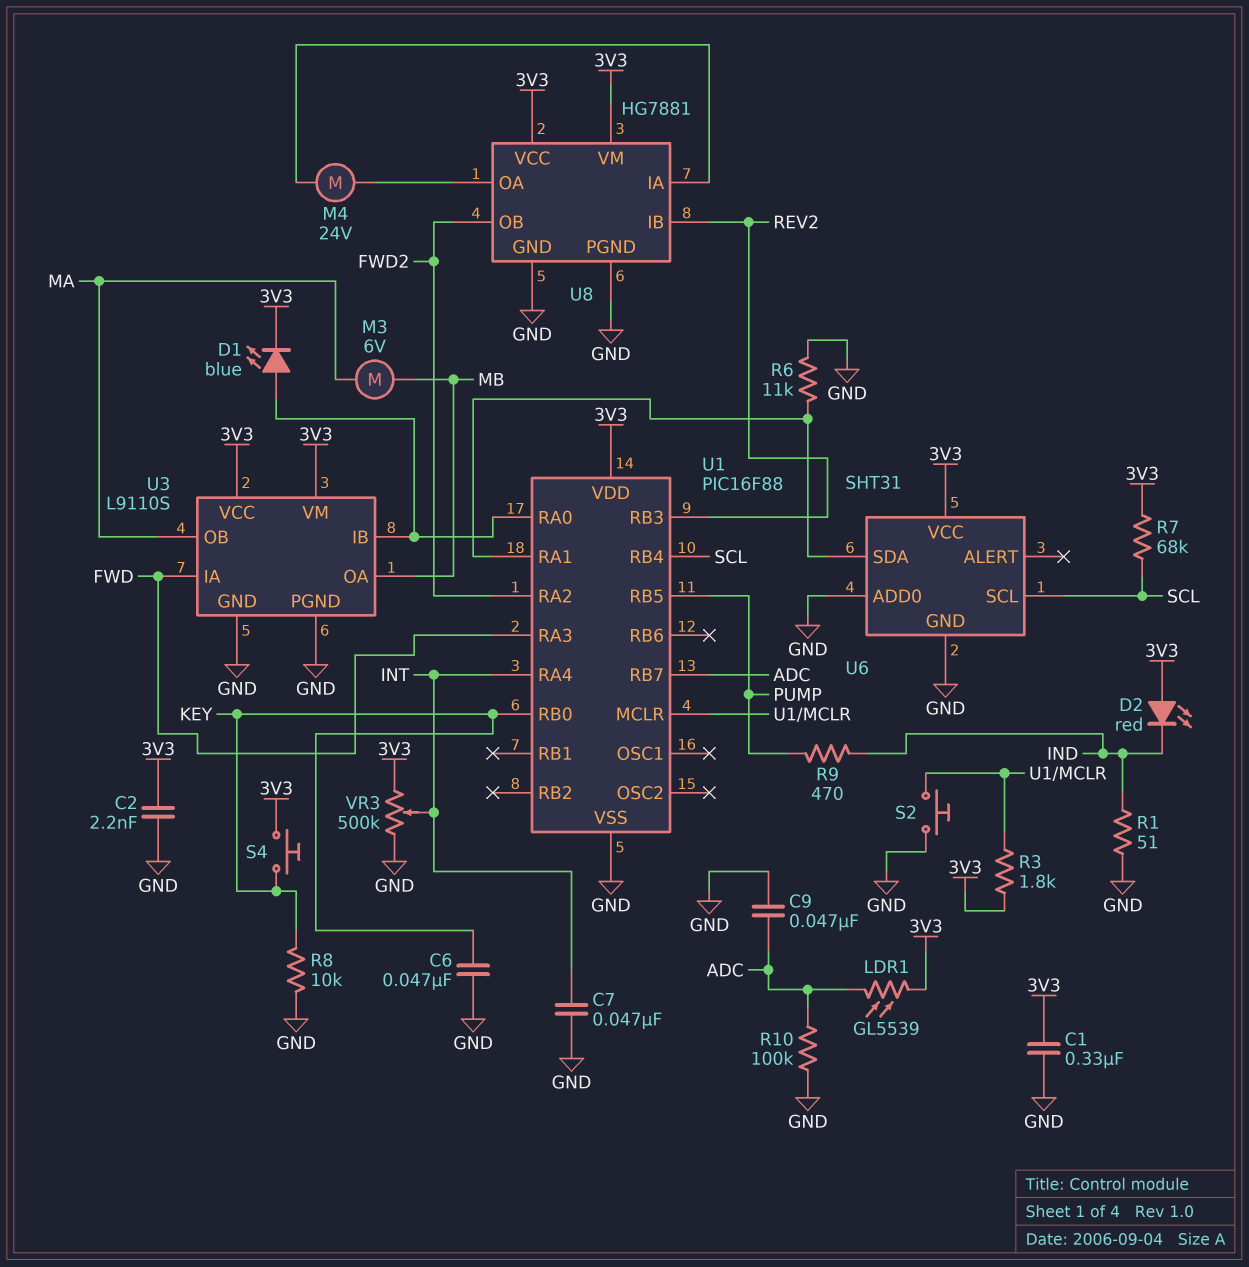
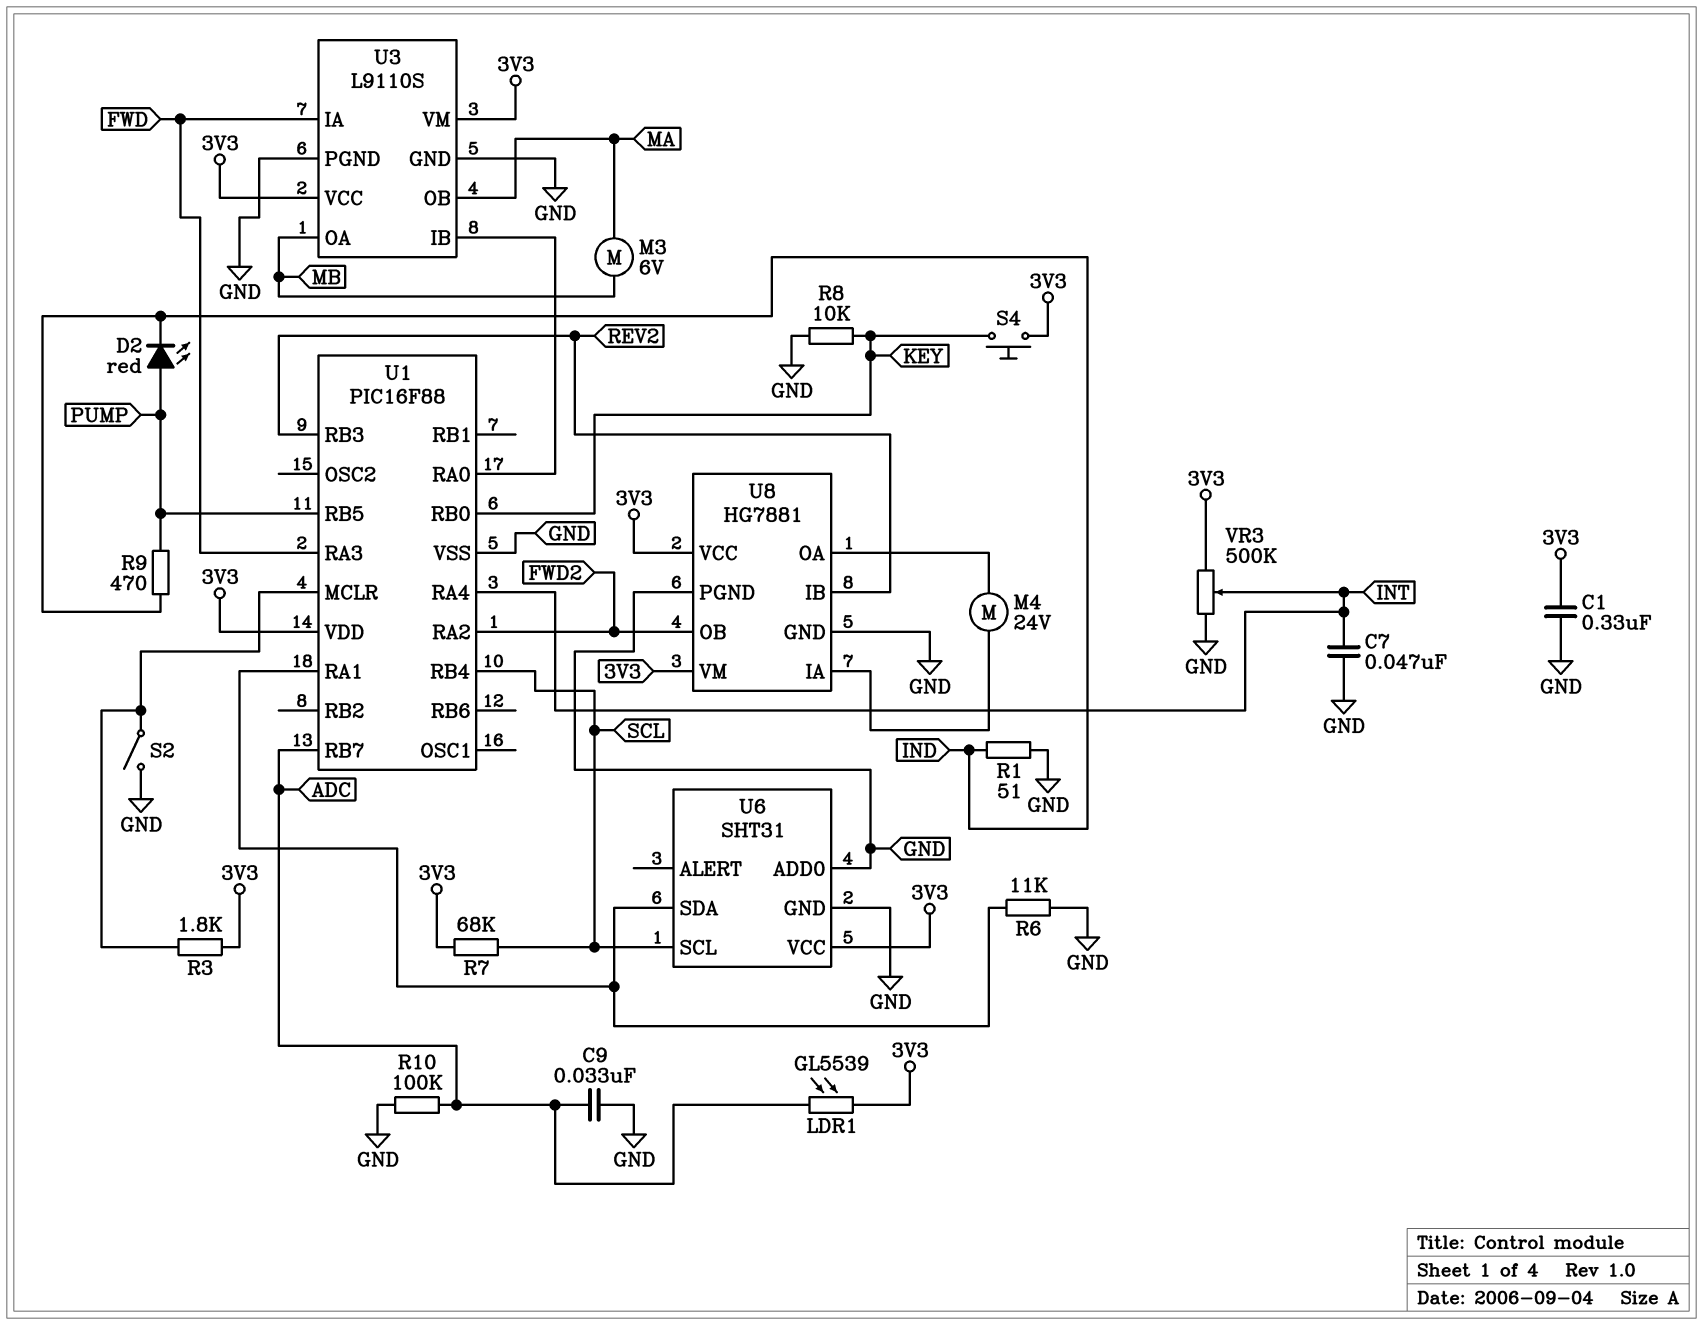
C2: 2.2nF (3V3, GND) -> none
C6: 47nF (GND, KEY) -> none
C9: 47nF (ADC, GND) -> 33nF (ADC, GND)
D1: LED blue (A U1/RA0, K 3V3) -> none
D2: LED red (A 3V3, K IND) -> LED red (A PUMP, K IND)
S2: button (GND, U1/MCLR) -> switch (GND, U1/MCLR)

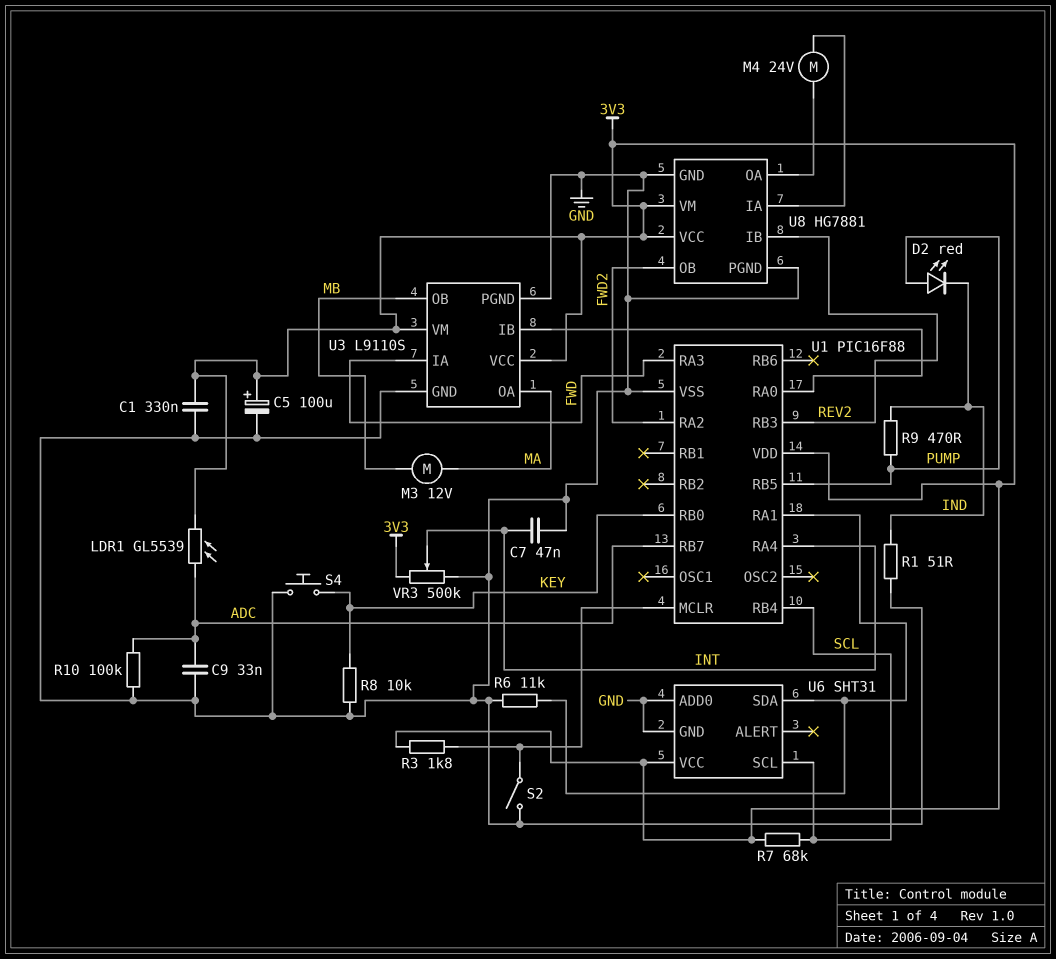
C5: none -> 100uF (plus 3V3, minus GND)
M3: motor 6V (MA, MB) -> motor 12V (MA, MB)
S4: button (3V3, KEY) -> button (GND, KEY)
U3 pin OA: MB -> MA
U3 pin OB: MA -> MB

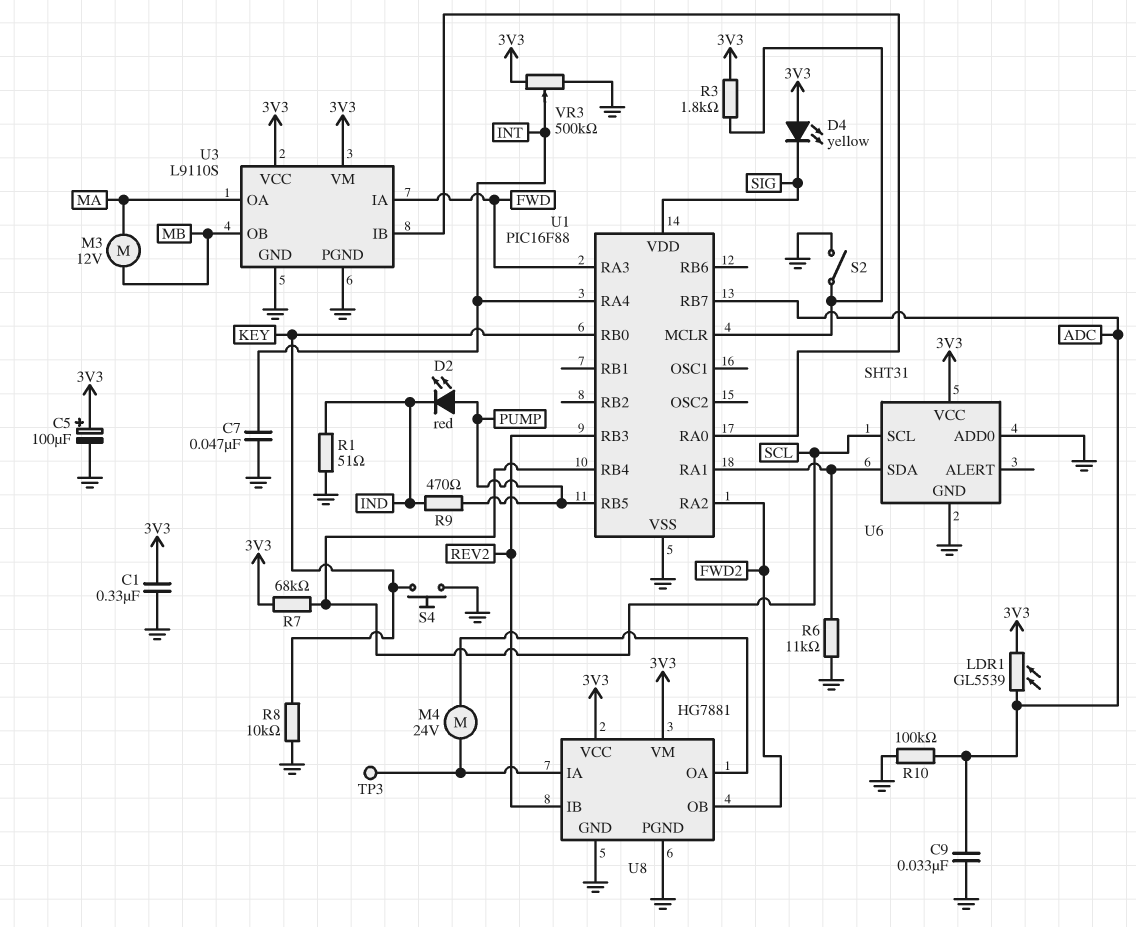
D4: none -> LED yellow (A 3V3, K SIG)
TP3: none -> test point (U8/IA)
U1 pin VDD: 3V3 -> SIG

